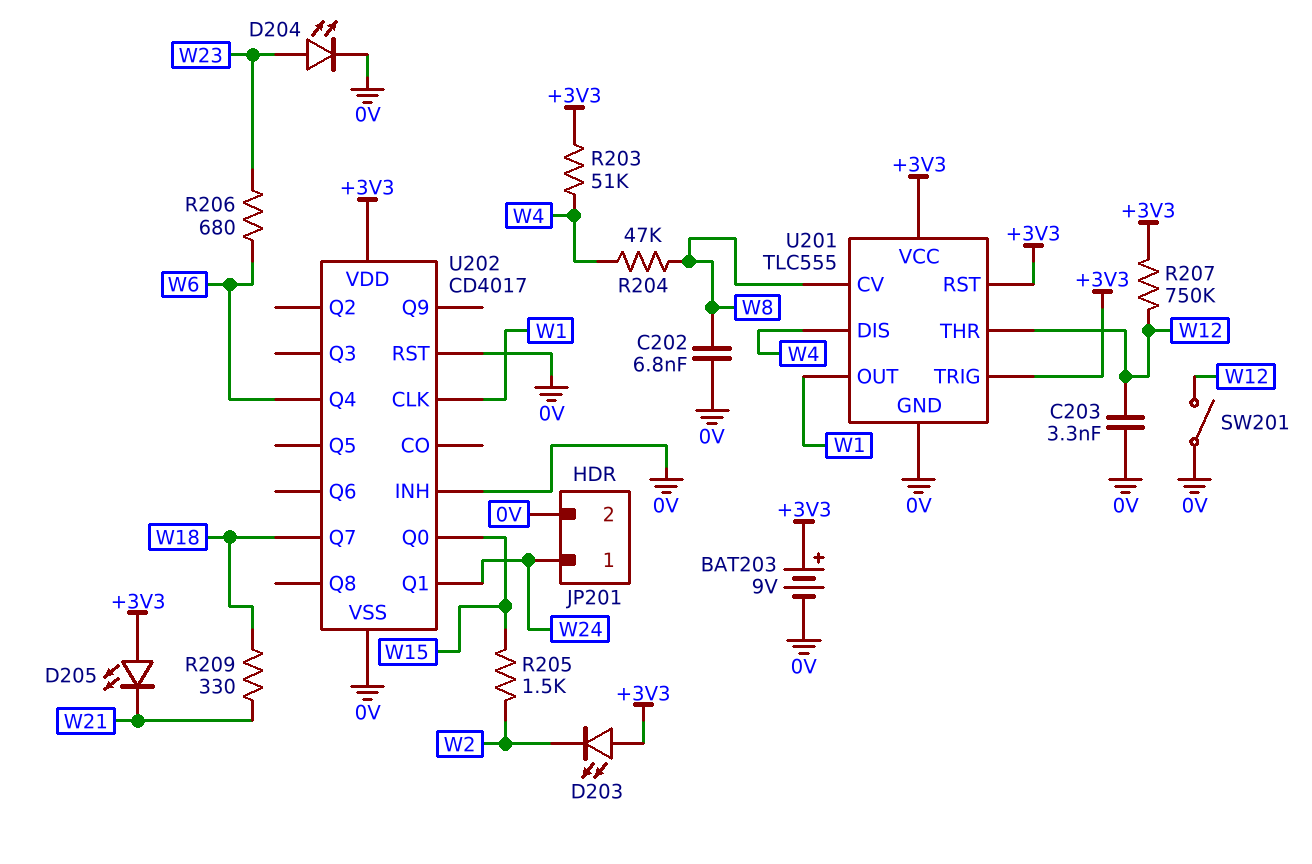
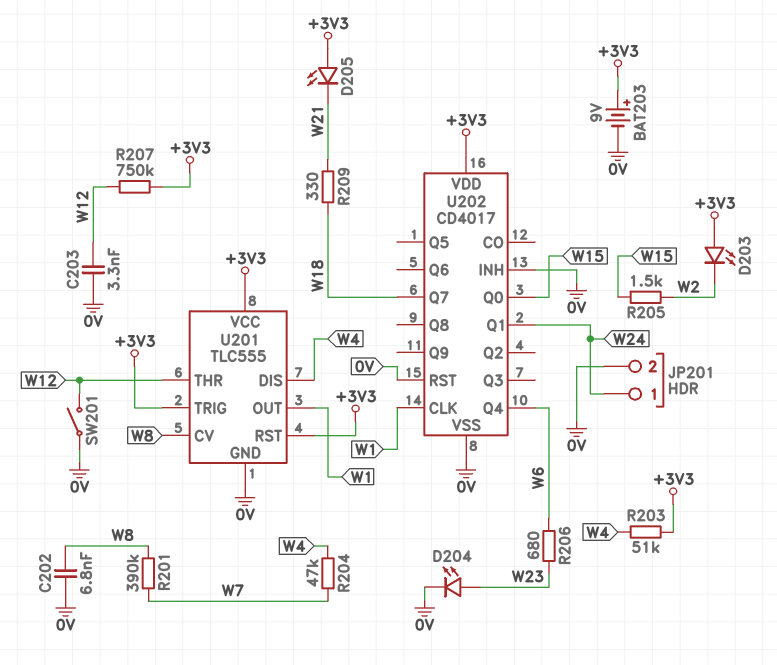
R201: none -> 390k (W7, W8)
R204: 47k (W4, W8) -> 47k (W4, W7)

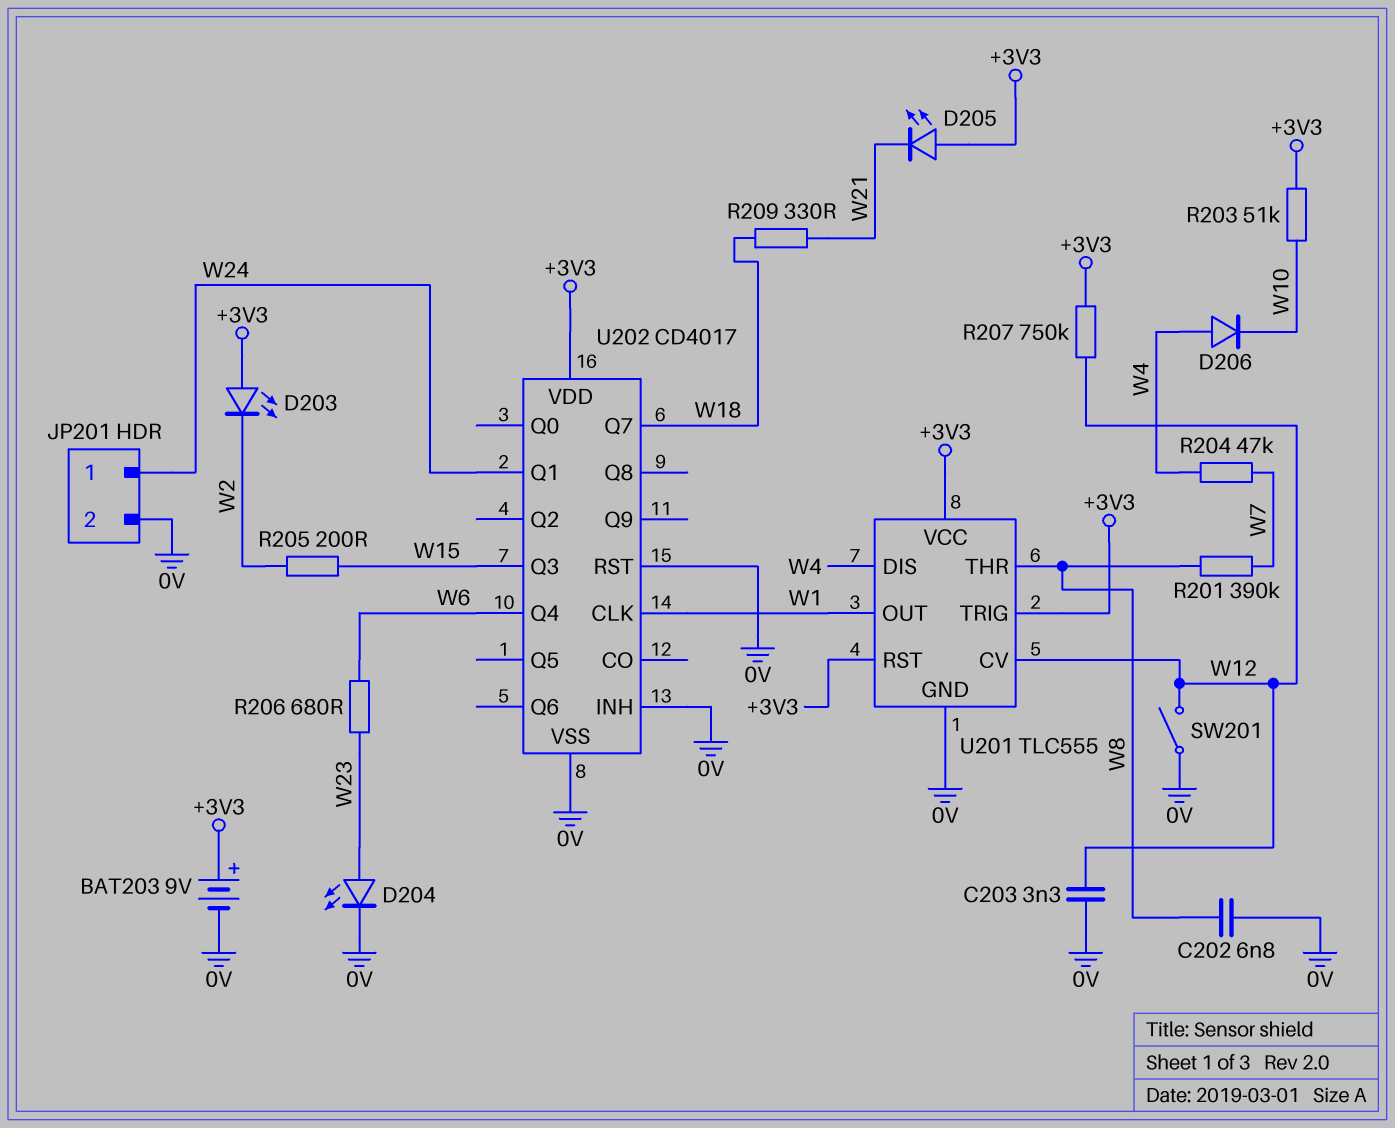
D206: none -> diode (A W4, K W10)
R203: 51k (+3V3, W4) -> 51k (+3V3, W10)
R205: 1.5k (W2, W15) -> 200 (W2, W15)
U201 pin CV: W8 -> W12
U201 pin THR: W12 -> W8
U202 pin Q0: W15 -> none
U202 pin Q3: none -> W15

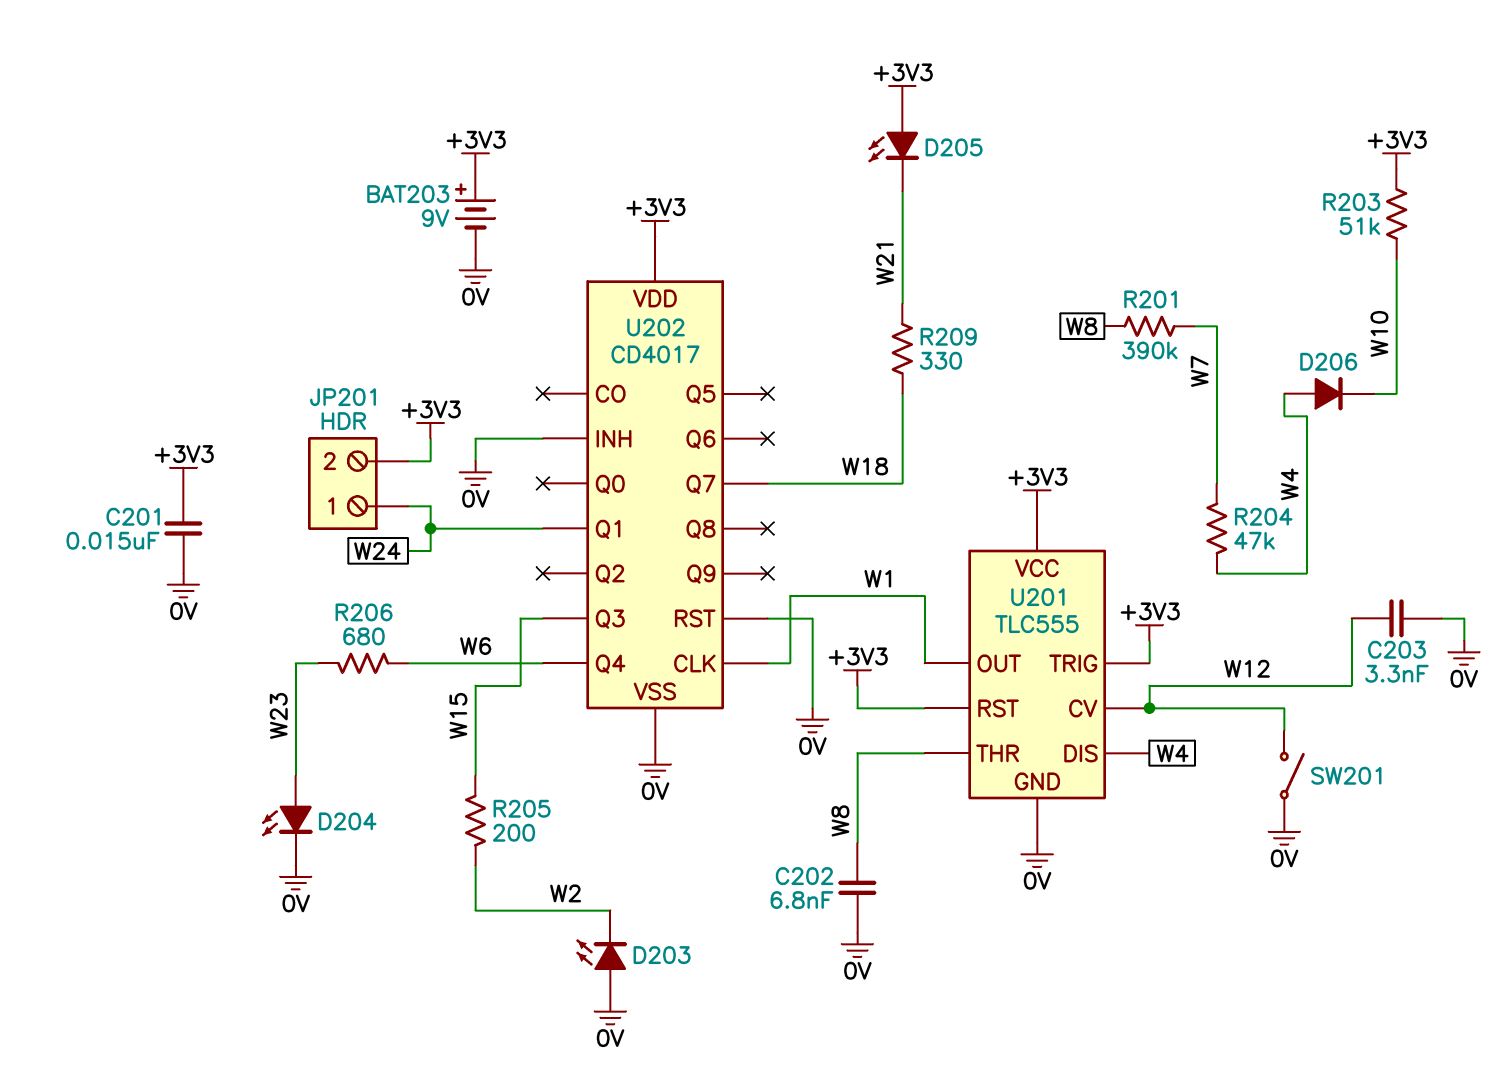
C201: none -> 15nF (+3V3, 0V)
D203: LED (A +3V3, K W2) -> LED (A 0V, K W2)
JP201 pin 2: 0V -> +3V3
R207: 750k (+3V3, W12) -> none

